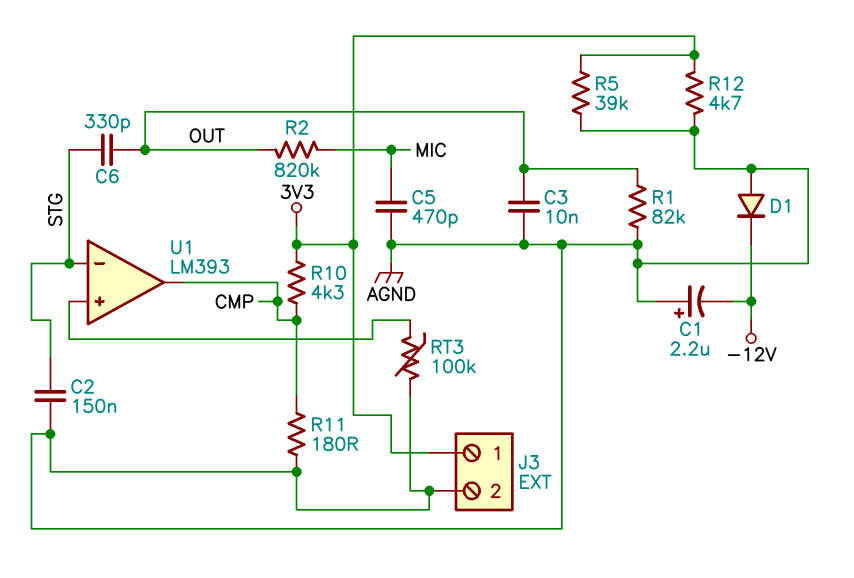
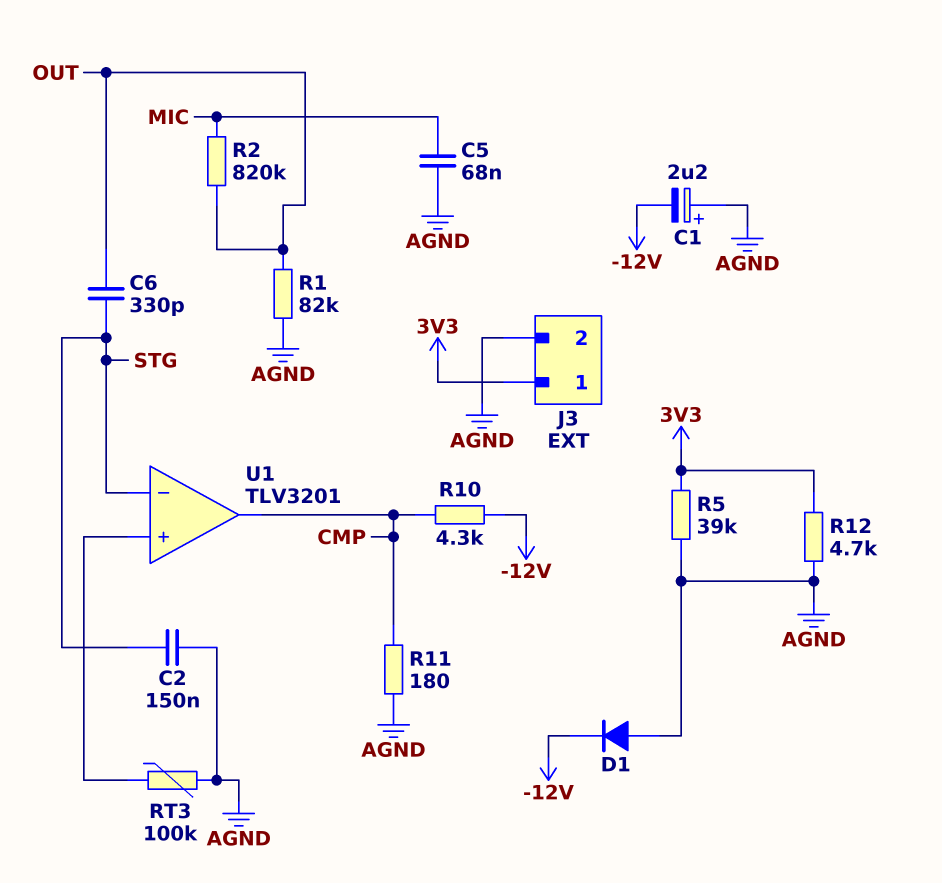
C3: 10nF (AGND, OUT) -> none
C5: 470pF (AGND, MIC) -> 68nF (AGND, MIC)
R10: 4.3k (3V3, CMP) -> 4.3k (-12V, CMP)
U1: LM393 -> TLV3201

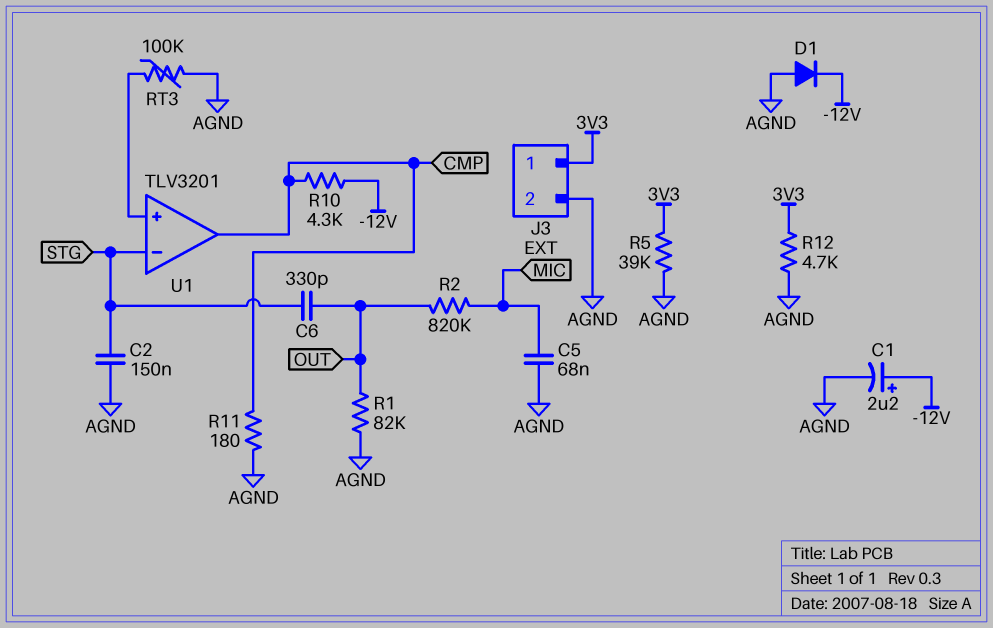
C1: 2.2uF (plus AGND, minus -12V) -> 2.2uF (plus -12V, minus AGND)

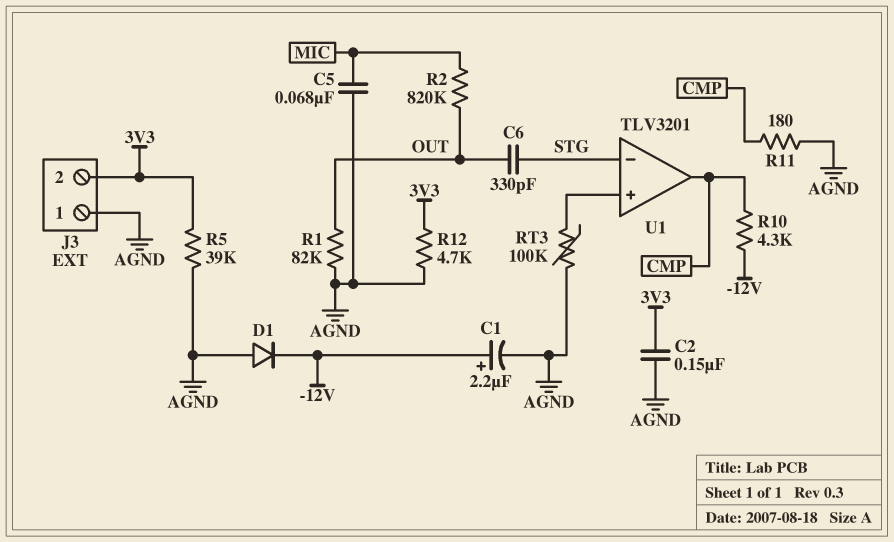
C2: 150nF (AGND, STG) -> 150nF (3V3, AGND)
J3 pin 1: 3V3 -> AGND
J3 pin 2: AGND -> 3V3

